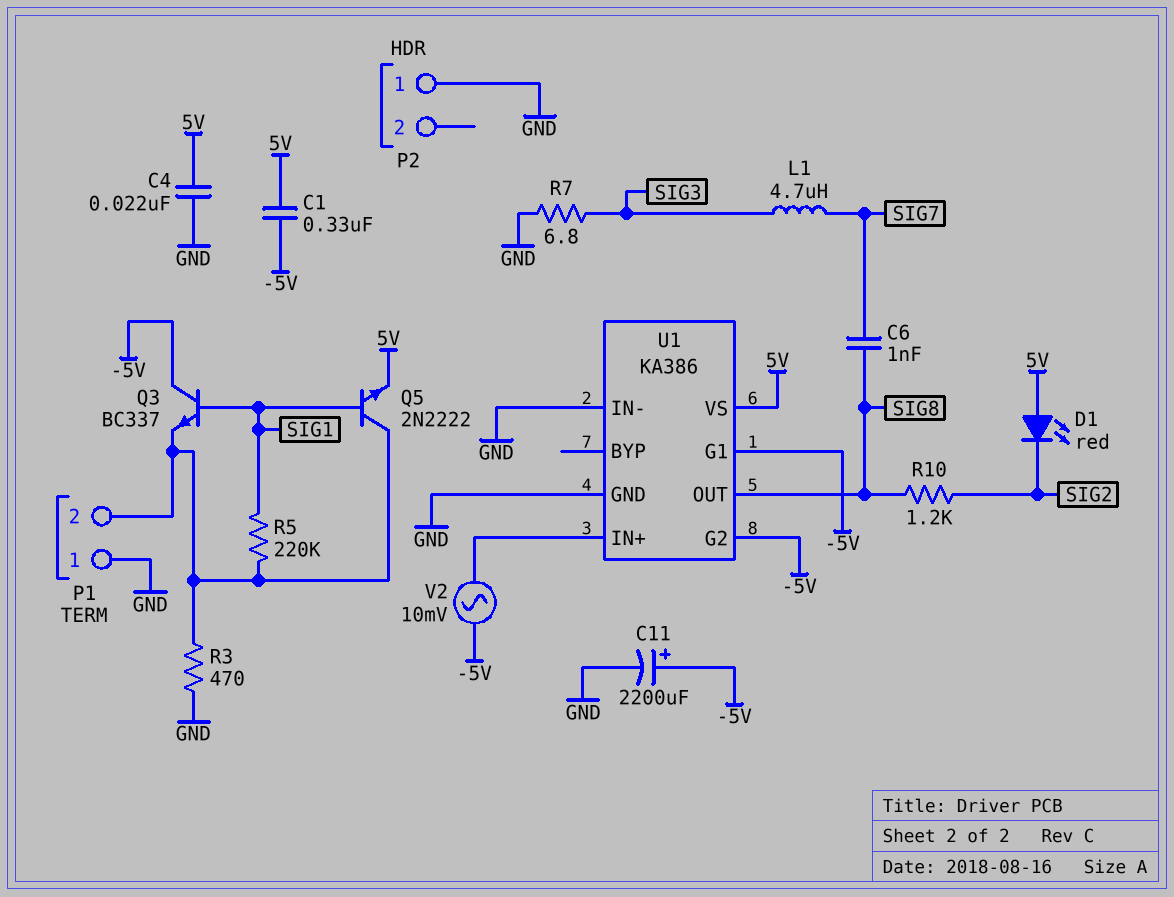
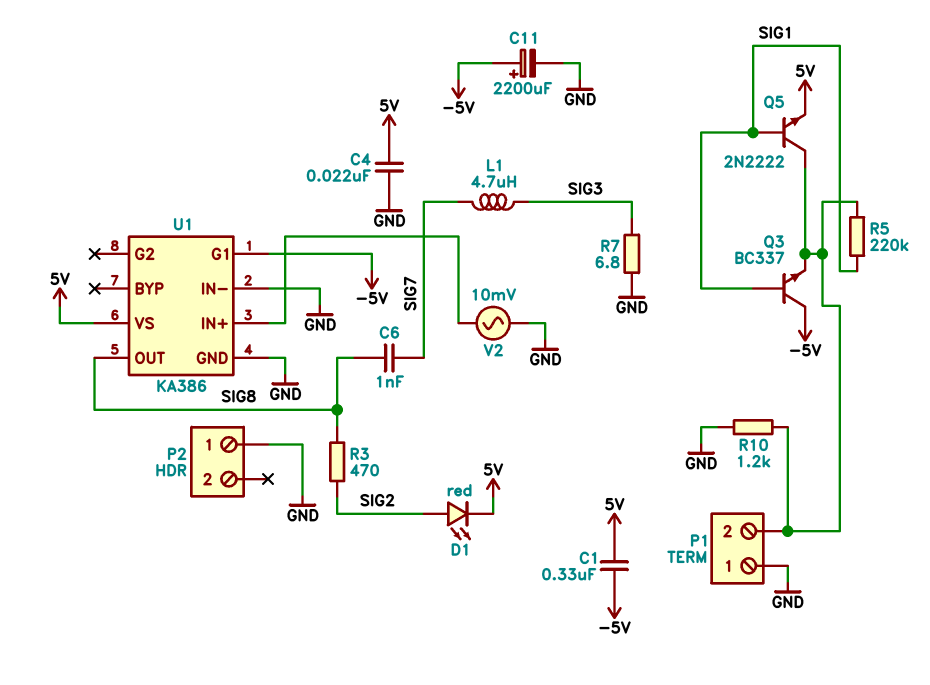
D1: LED red (A 5V, K SIG2) -> LED red (A SIG2, K 5V)
R3: 470 (GND, P1/2) -> 470 (SIG2, SIG8)
R10: 1.2k (SIG2, SIG8) -> 1.2k (GND, P1/2)
U1 pin G2: -5V -> none
V2: AC 10mV (-5V, U1/IN+) -> AC 10mV (GND, U1/IN+)

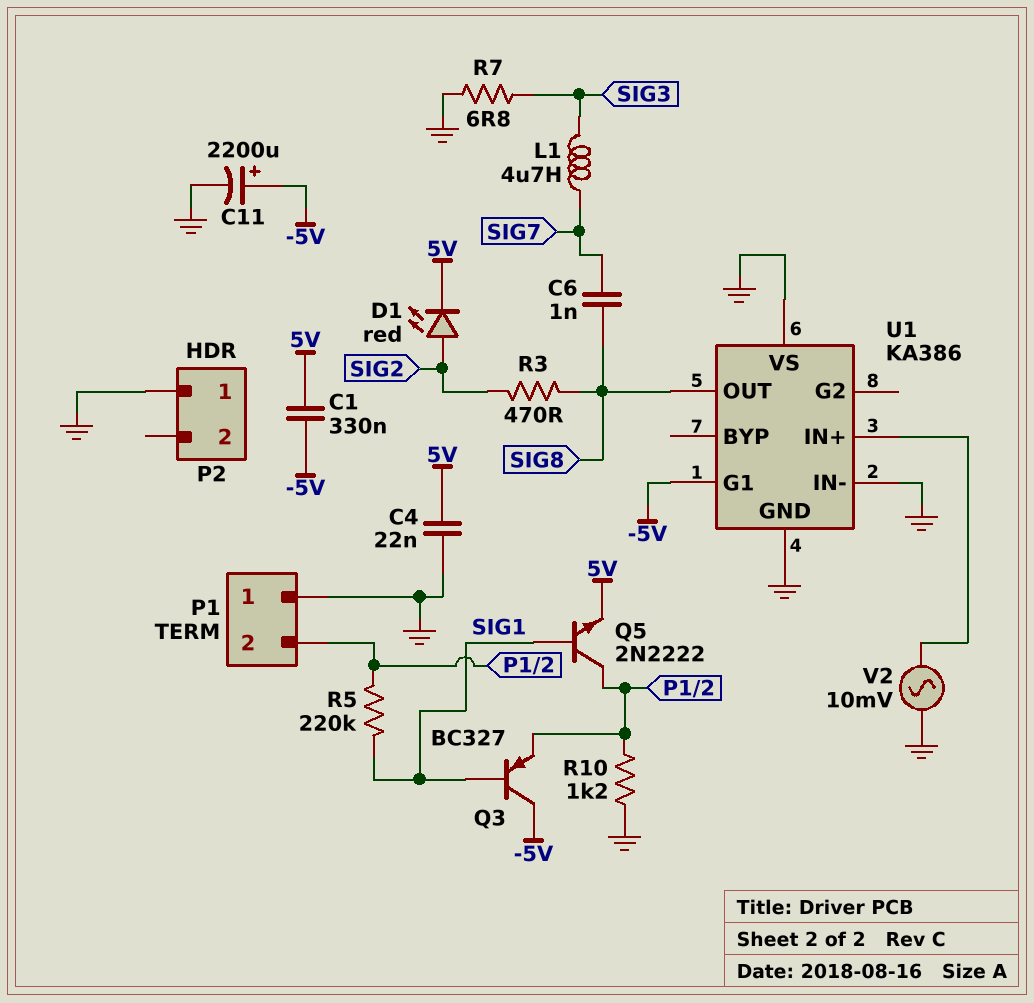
Q3: NPN BC337 (B SIG1, C -5V, E P1/2) -> PNP BC327 (B SIG1, C -5V, E P1/2)
U1 pin VS: 5V -> GND

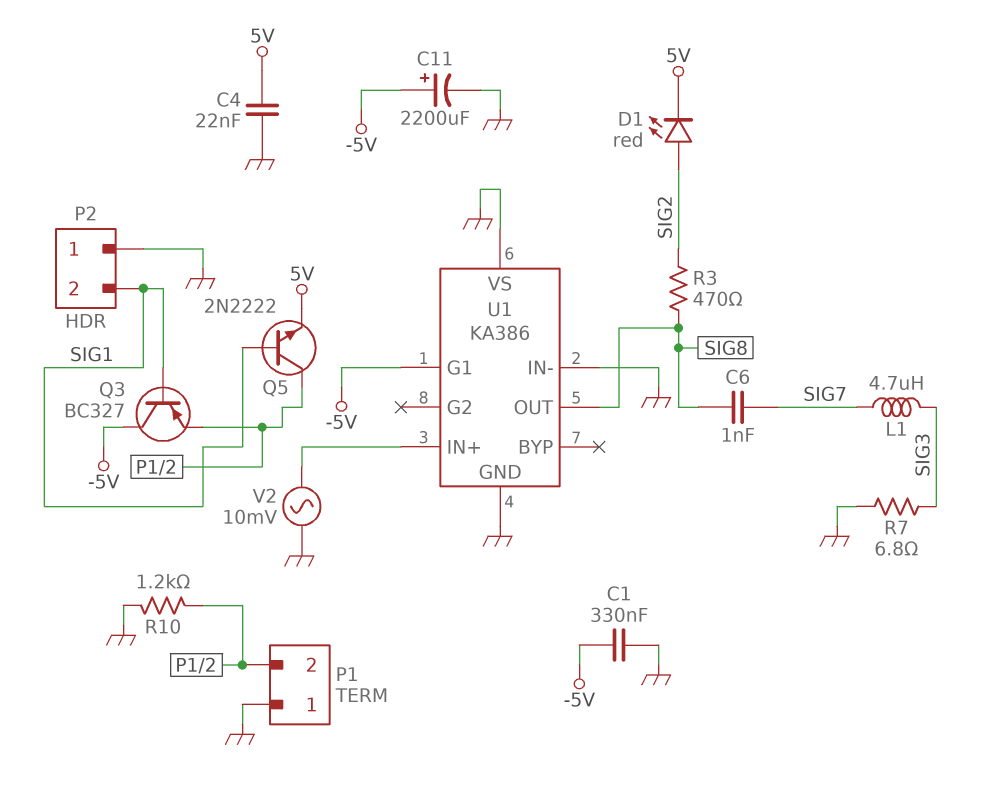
C1: 330nF (-5V, 5V) -> 330nF (-5V, GND)
P2 pin 2: none -> SIG1
R5: 220k (P1/2, SIG1) -> none

